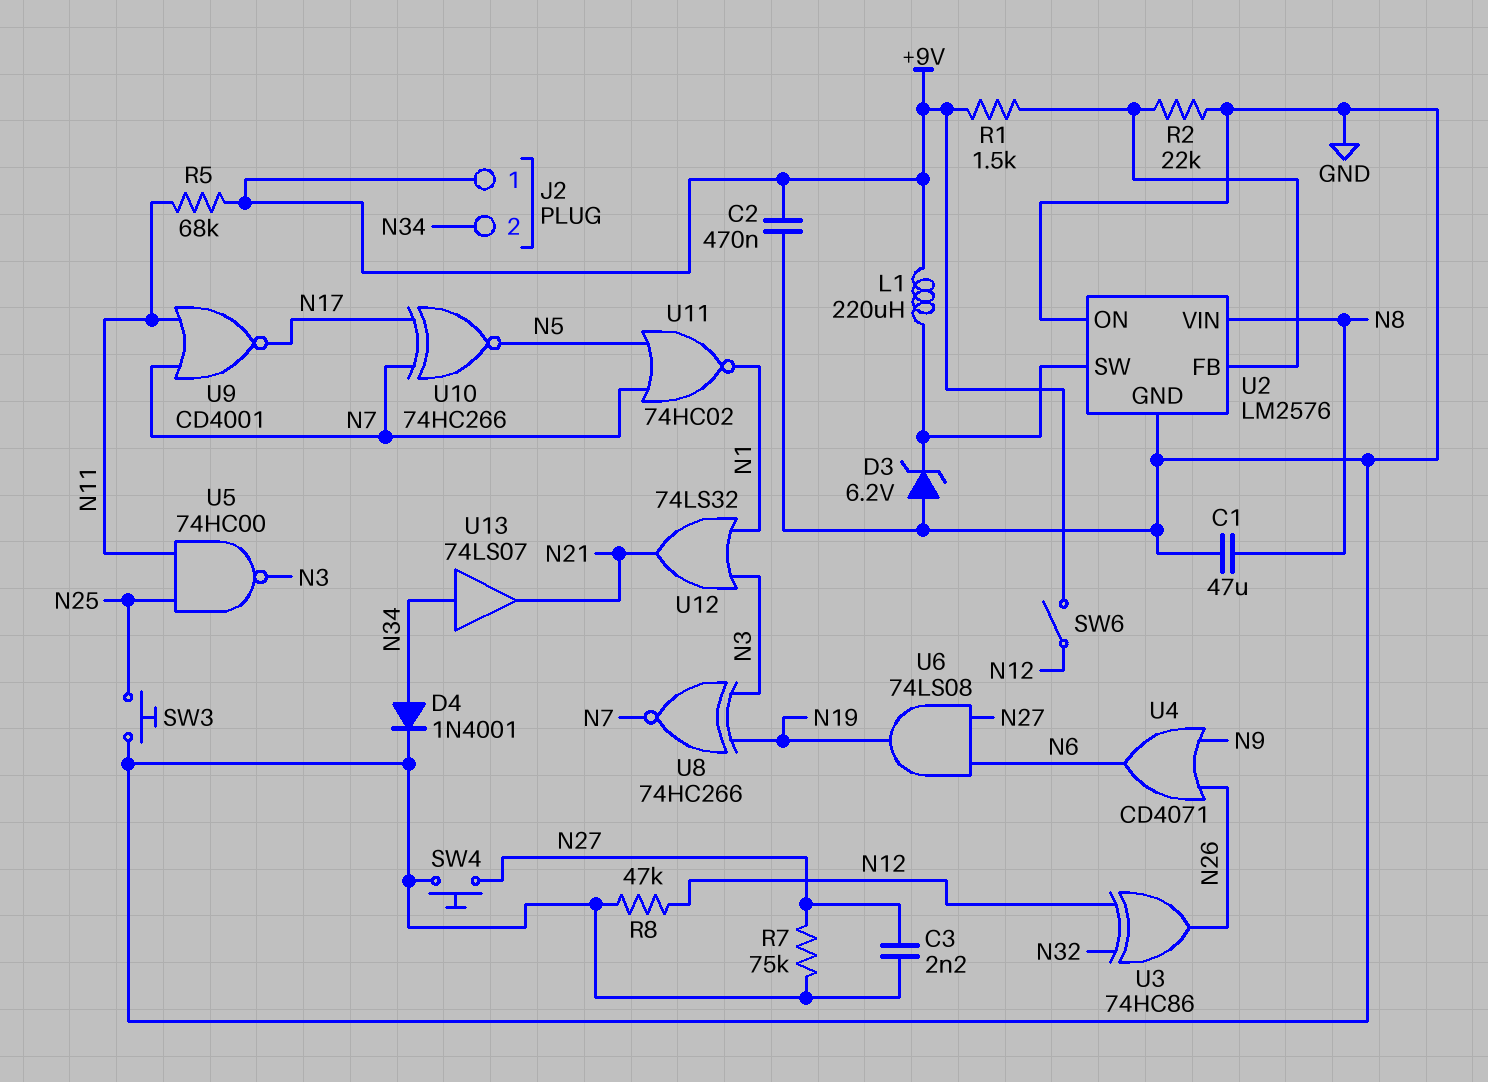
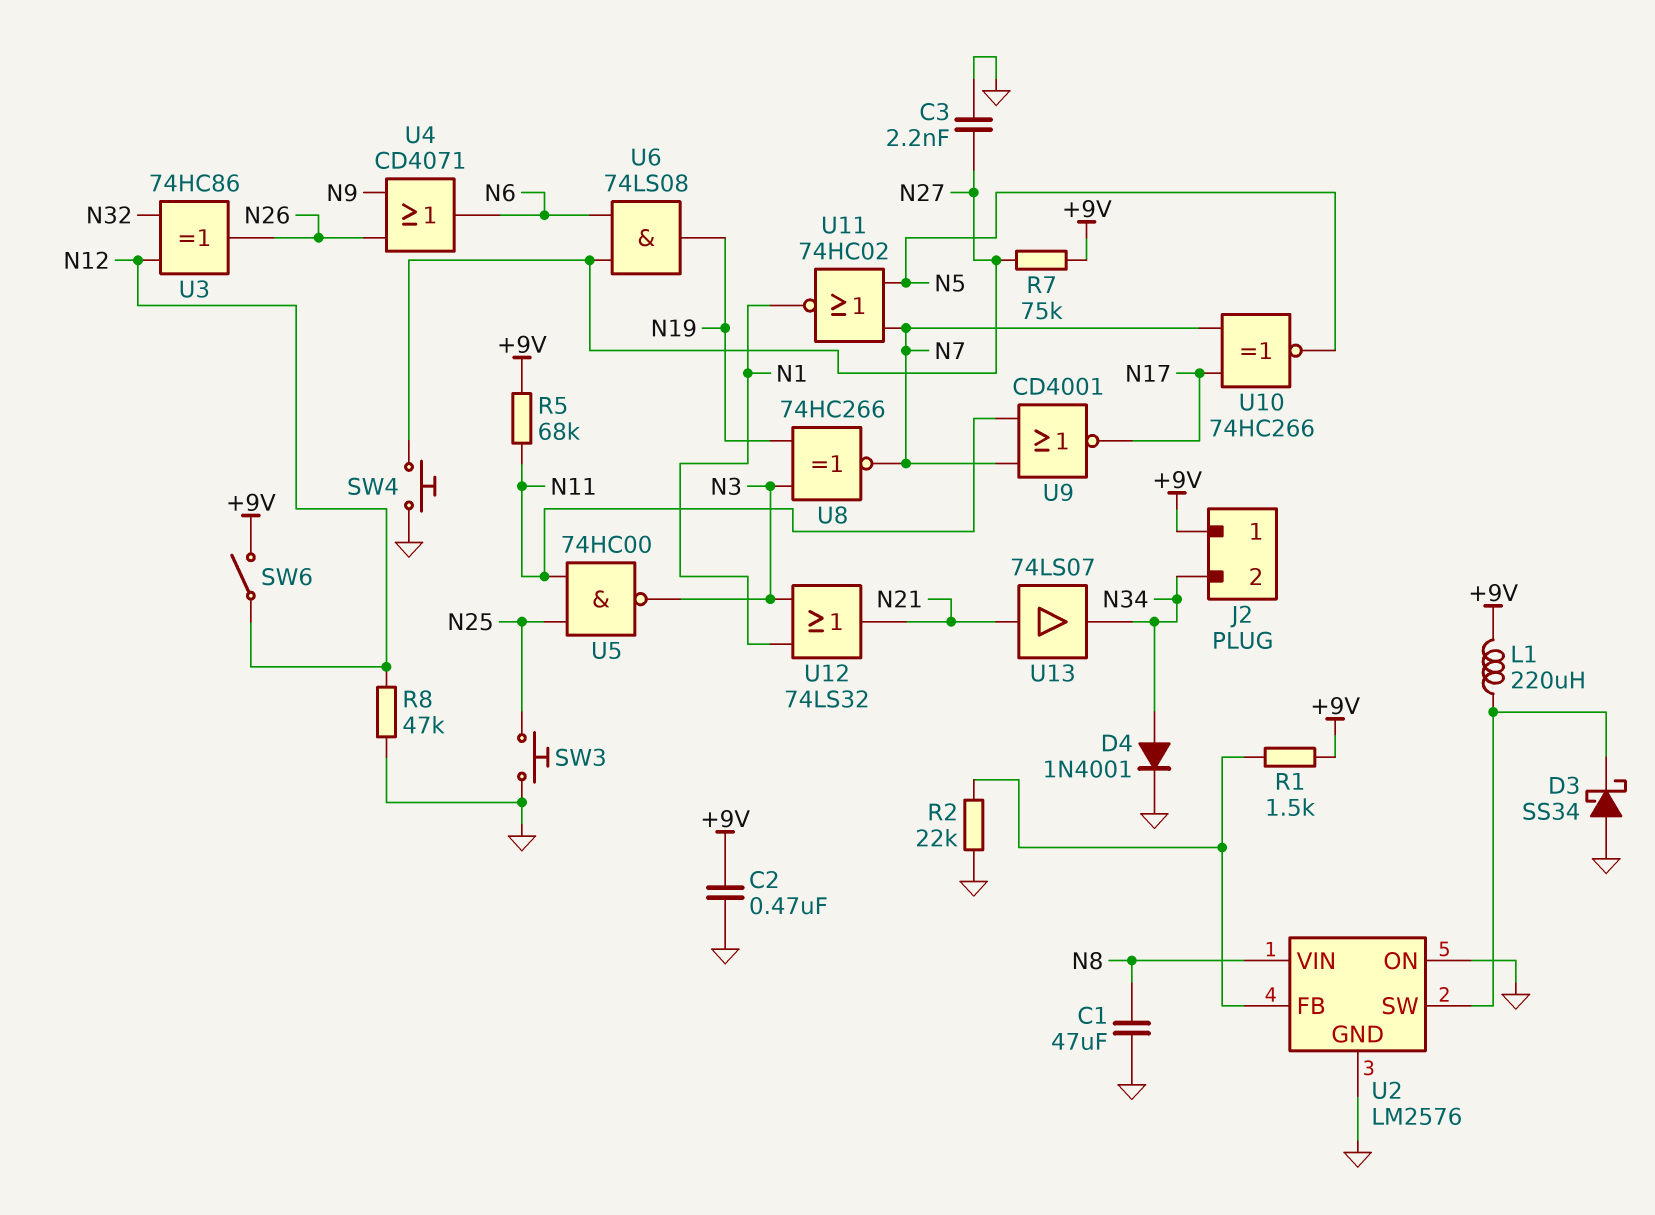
D3: zener 6.2V (A GND, K U2/SW) -> schottky SS34 (A GND, K U2/SW)
R7: 75k (GND, N27) -> 75k (+9V, N27)
U13: buffer 74LS07 (in N34, out N21) -> buffer 74LS07 (in N21, out N34)

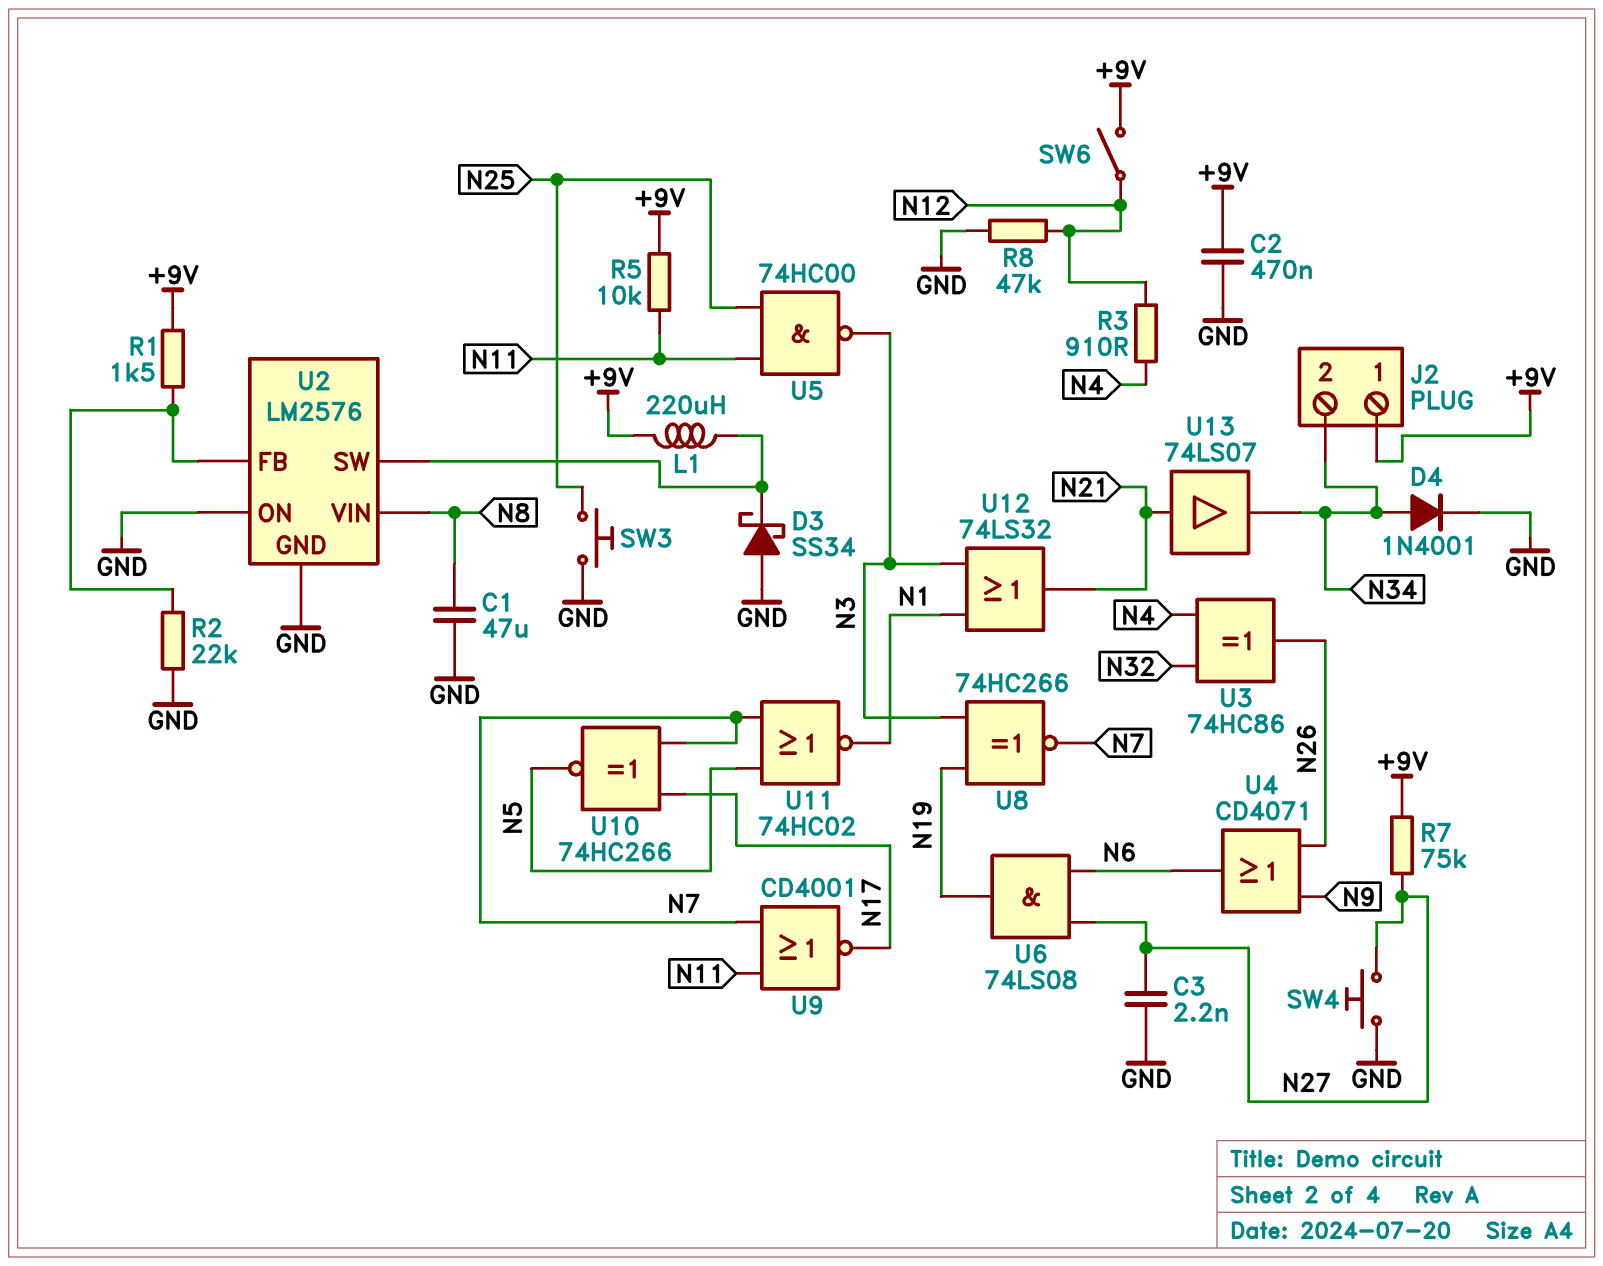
R3: none -> 910 (N4, N12)
R5: 68k (+9V, N11) -> 10k (+9V, N11)
U3: XOR 74HC86 (in N12, in N32, out N26) -> XOR 74HC86 (in N4, in N32, out N26)

